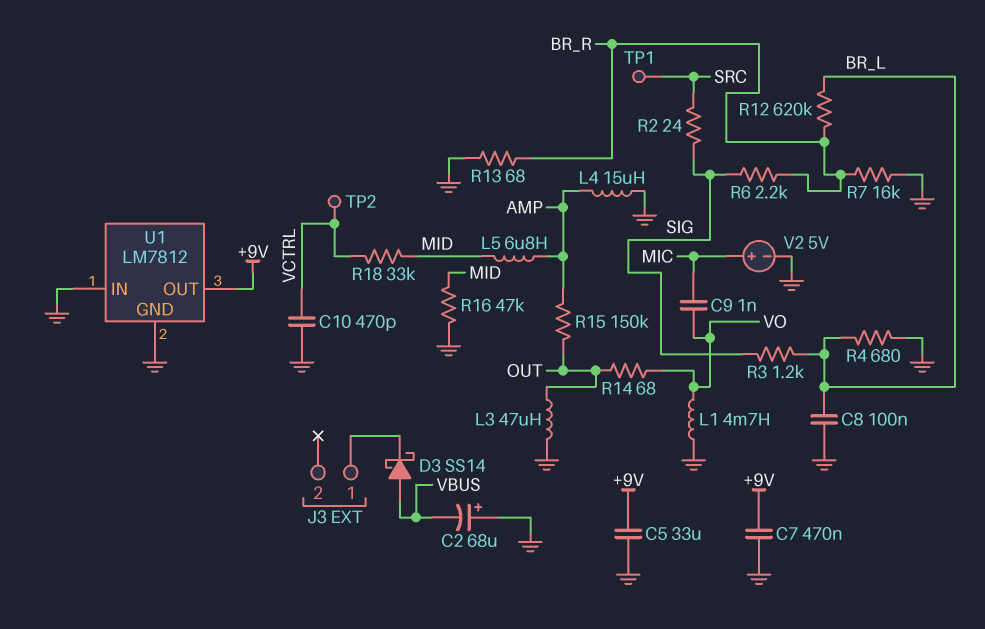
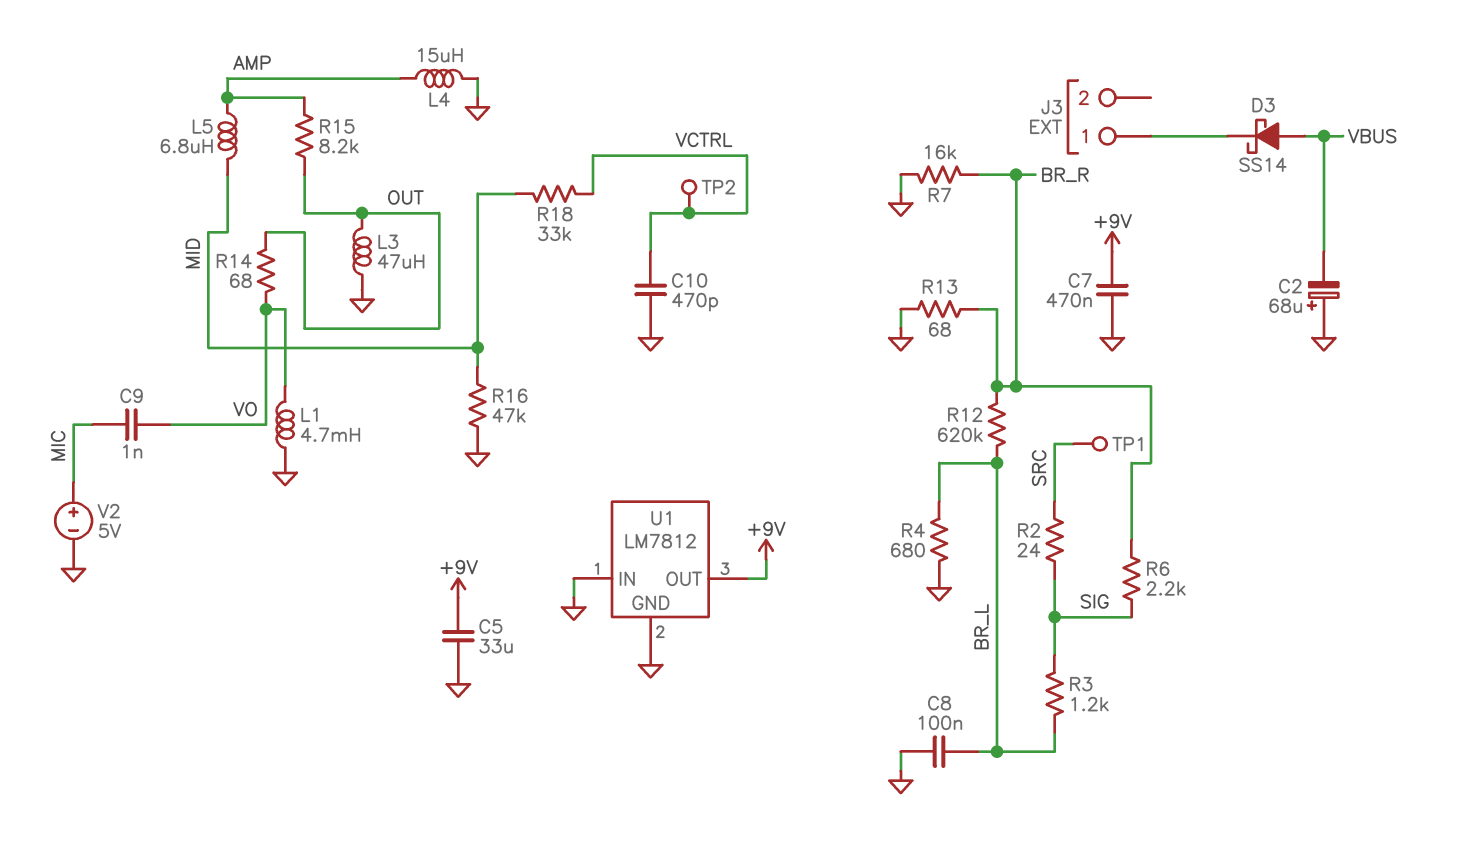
R15: 150k (AMP, OUT) -> 8.2k (AMP, OUT)

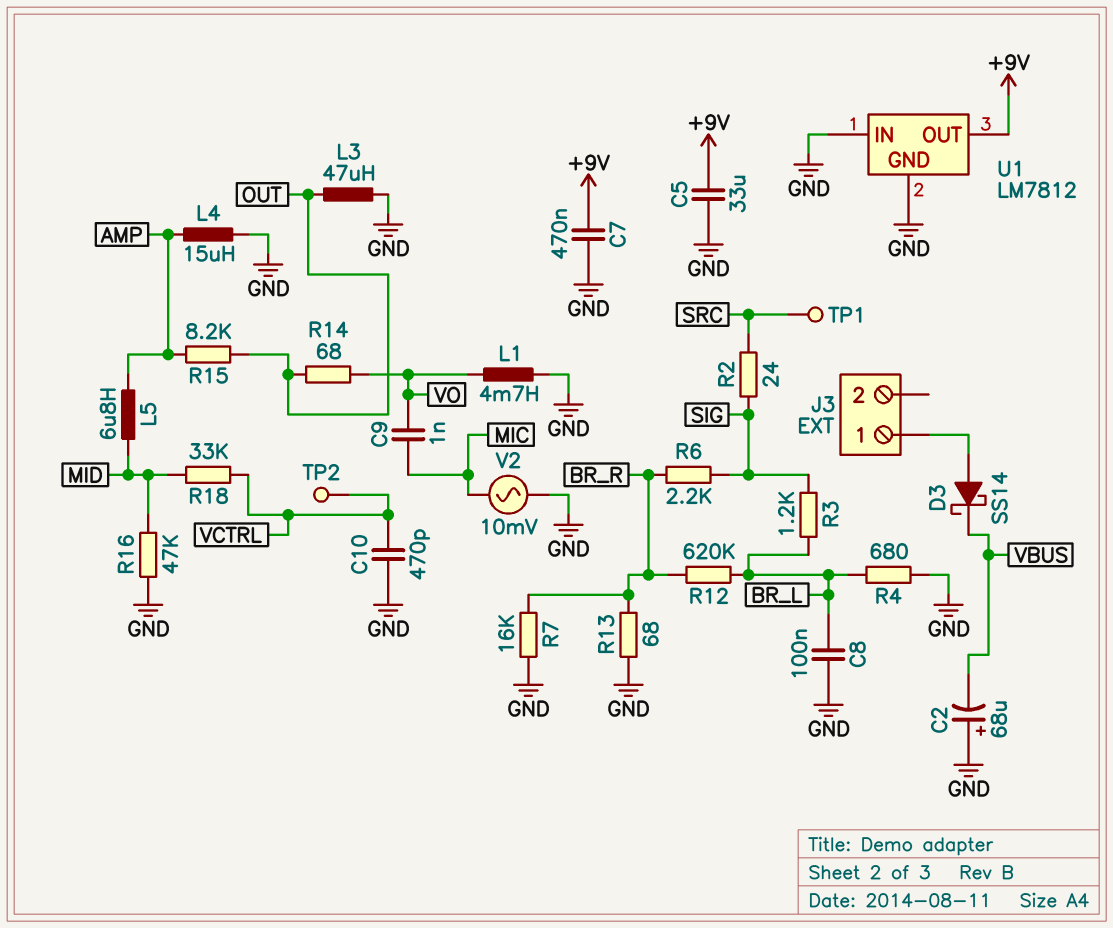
D3: schottky SS14 (A VBUS, K J3/1) -> schottky SS14 (A J3/1, K VBUS)
V2: 5V (plus MIC, minus GND) -> AC 10mV (GND, MIC)

